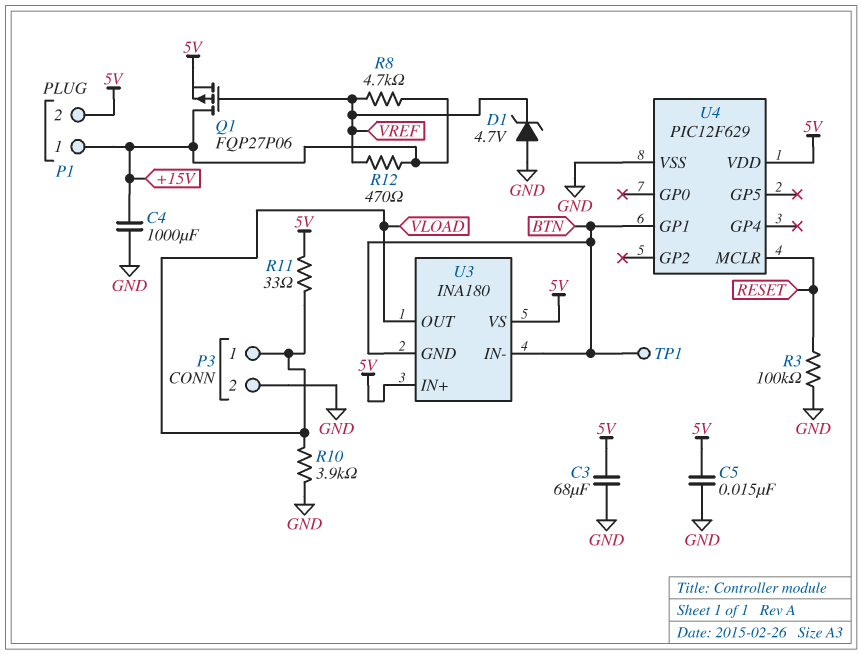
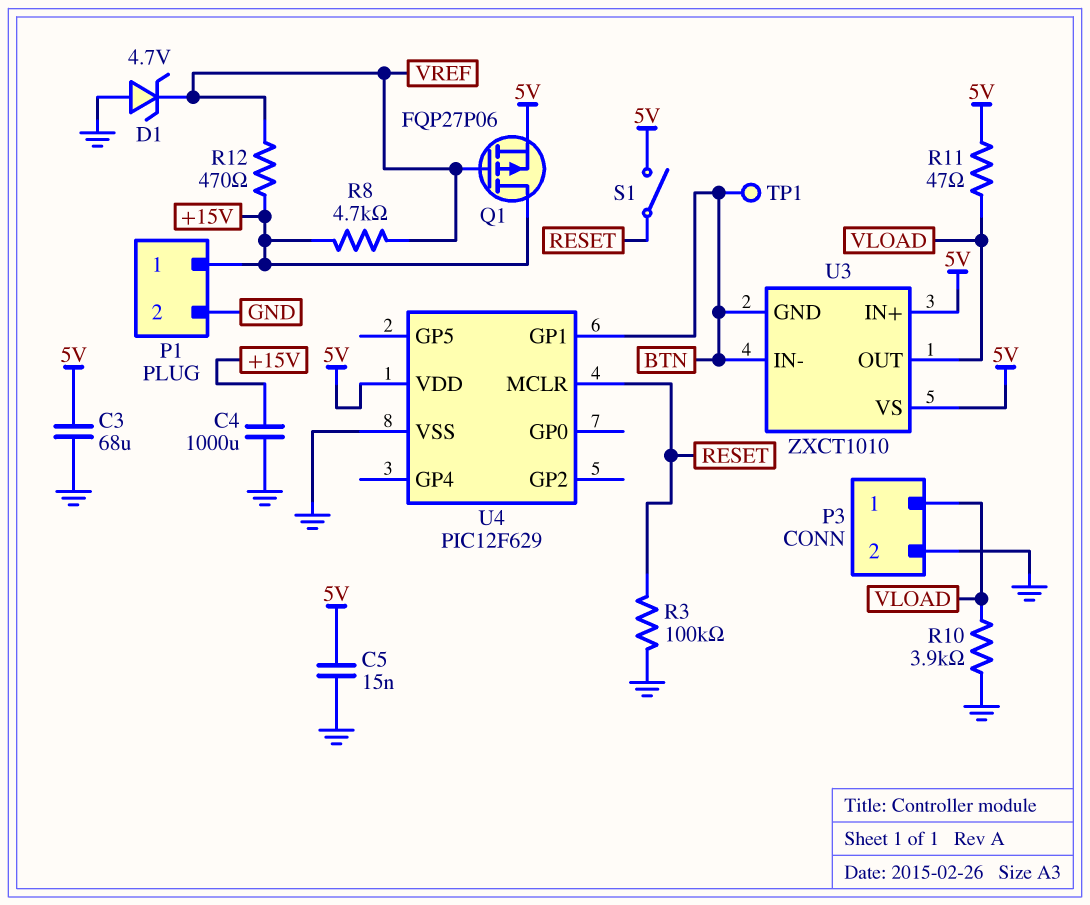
P1 pin 2: 5V -> GND
R11: 33 (5V, VLOAD) -> 47 (5V, VLOAD)
S1: none -> switch (5V, RESET)
U3: INA180 -> ZXCT1010

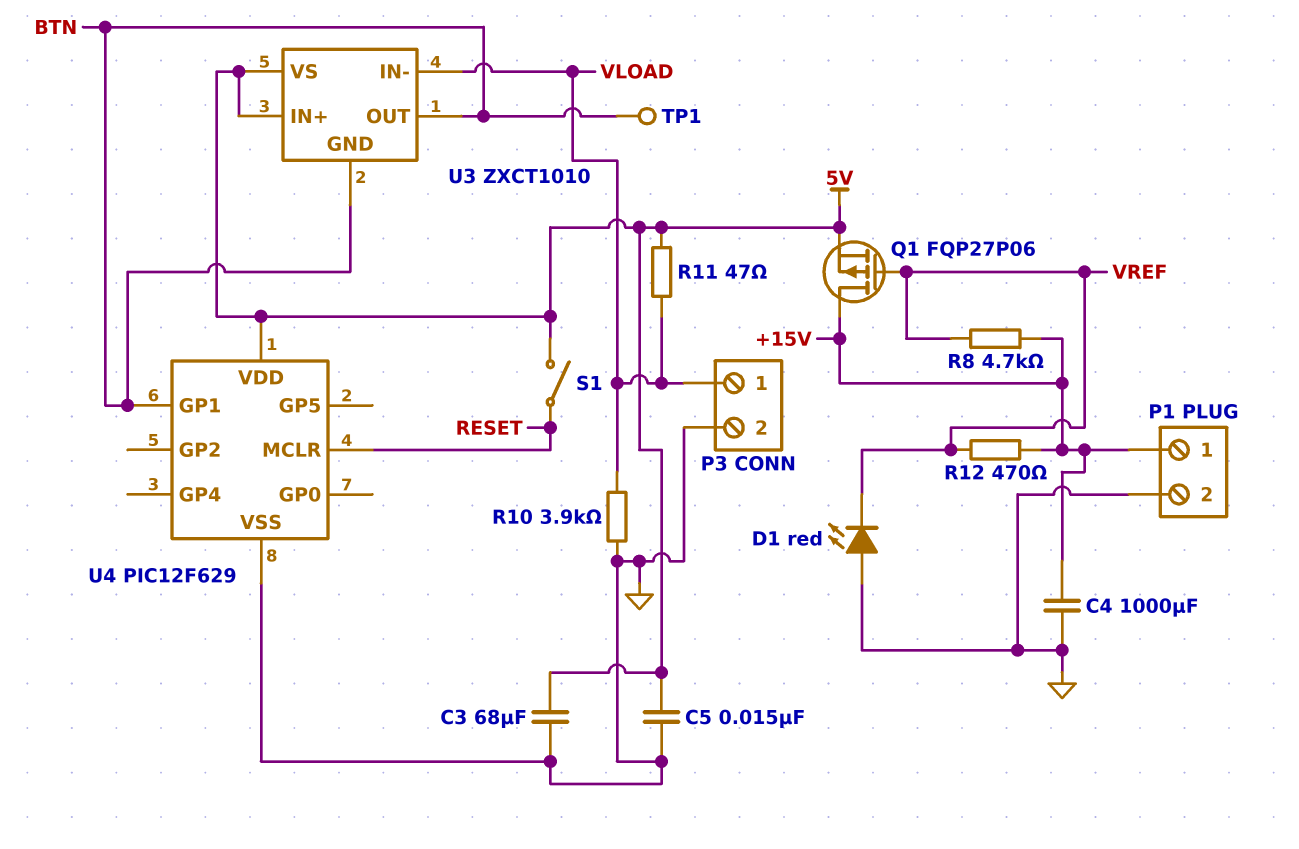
D1: zener 4.7V (A GND, K VREF) -> LED red (A GND, K VREF)
R3: 100k (GND, RESET) -> none
U3 pin IN-: BTN -> VLOAD
U3 pin OUT: VLOAD -> BTN

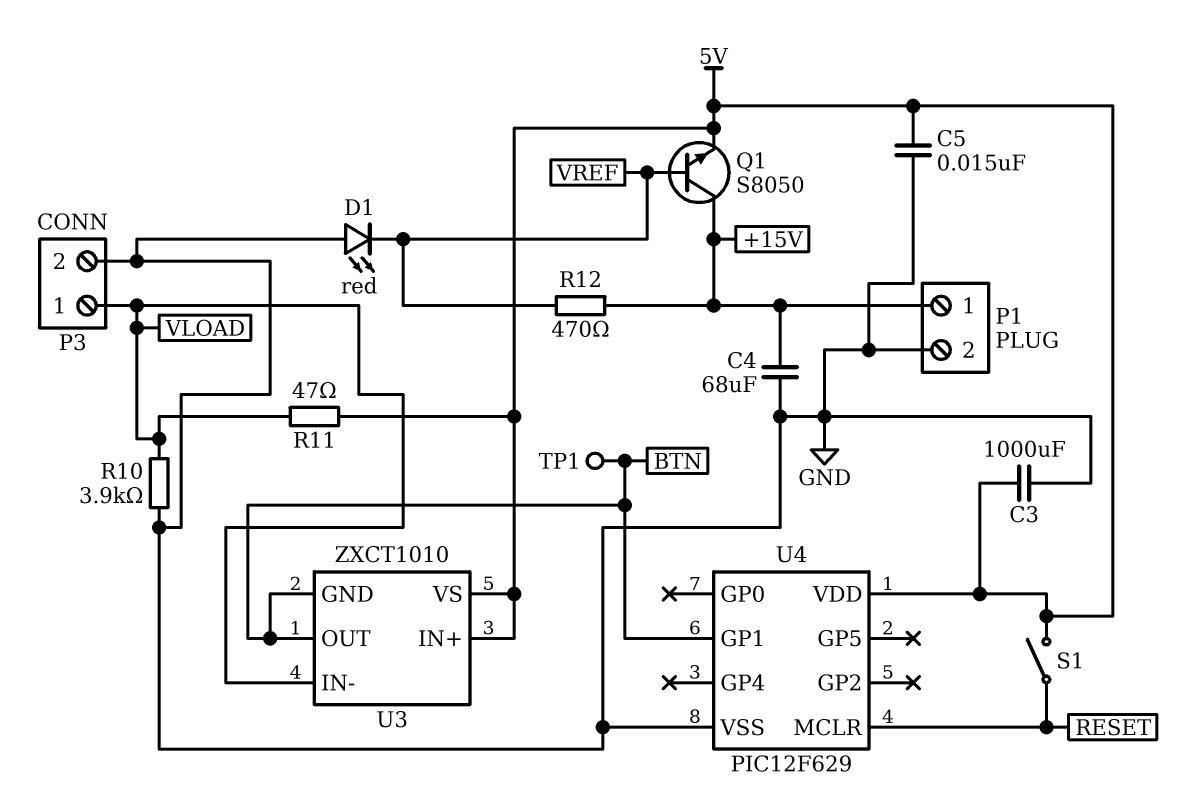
C3: 68uF (5V, GND) -> 1000uF (5V, GND)
C4: 1000uF (+15V, GND) -> 68uF (+15V, GND)
Q1: PMOS FQP27P06 (G VREF, D +15V, S 5V) -> NPN S8050 (B VREF, C +15V, E 5V)
R8: 4.7k (+15V, VREF) -> none

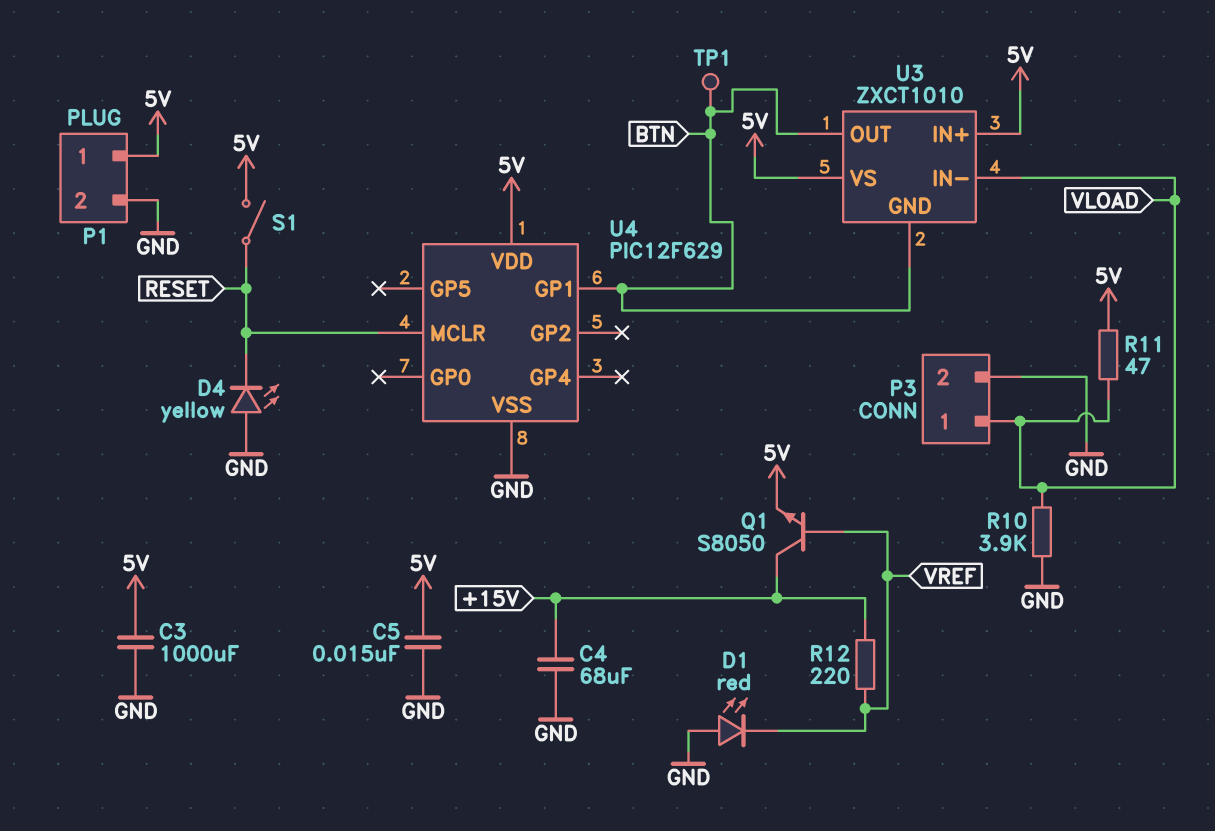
D4: none -> LED yellow (A GND, K RESET)
P1 pin 1: +15V -> 5V
R12: 470 (+15V, VREF) -> 220 (+15V, VREF)

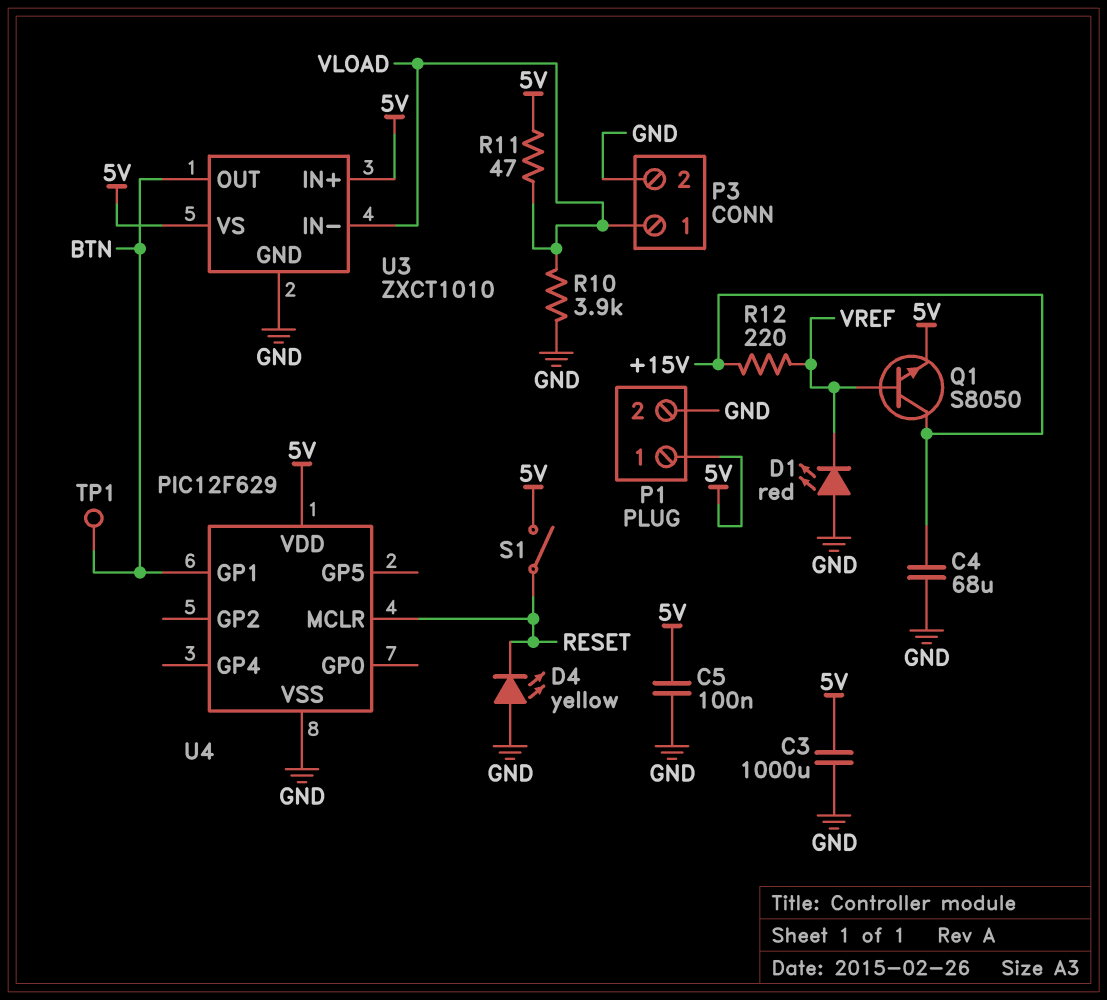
C5: 15nF (5V, GND) -> 100nF (5V, GND)
U3 pin GND: BTN -> GND

